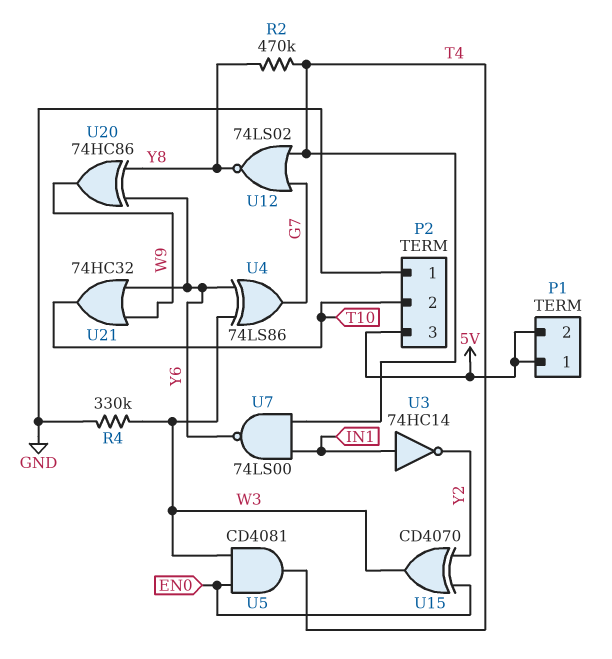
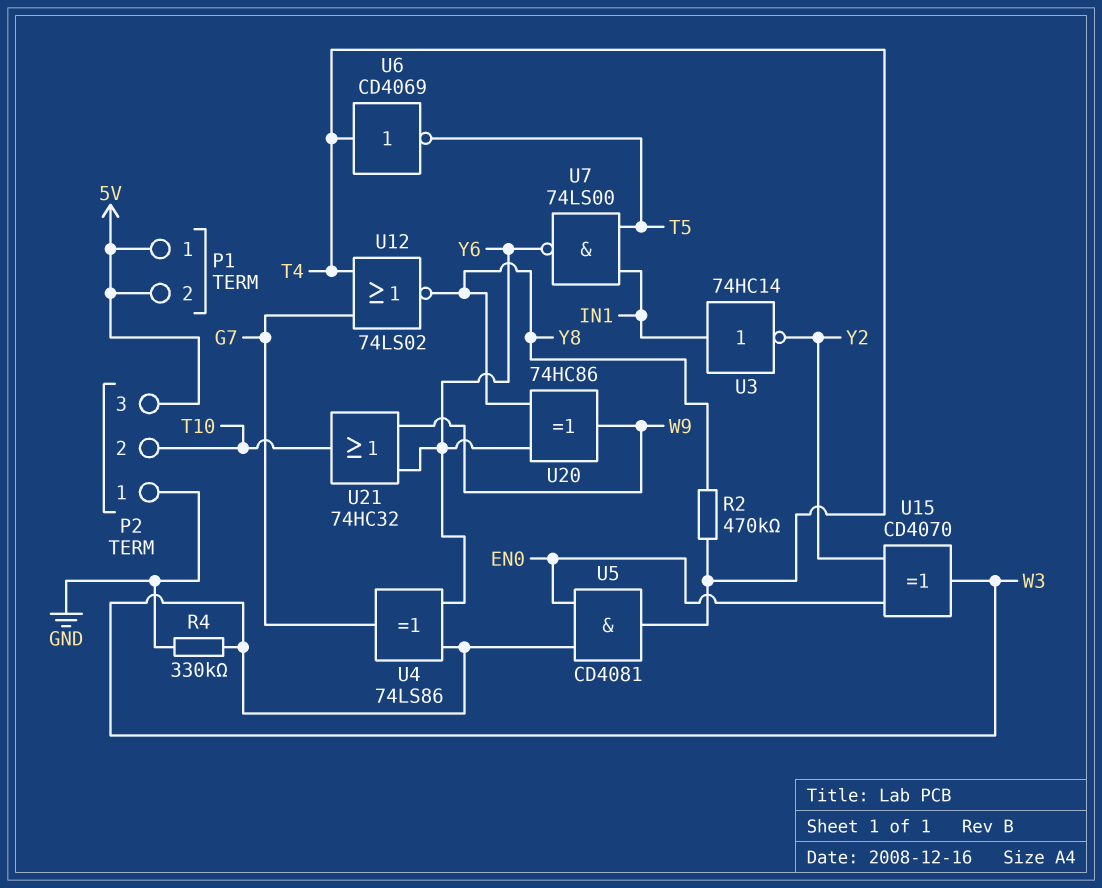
U6: none -> NOT CD4069 (in T4, out T5)
U7: NAND 74LS00 (in IN1, in T4, out Y6) -> NAND 74LS00 (in IN1, in T5, out Y6)

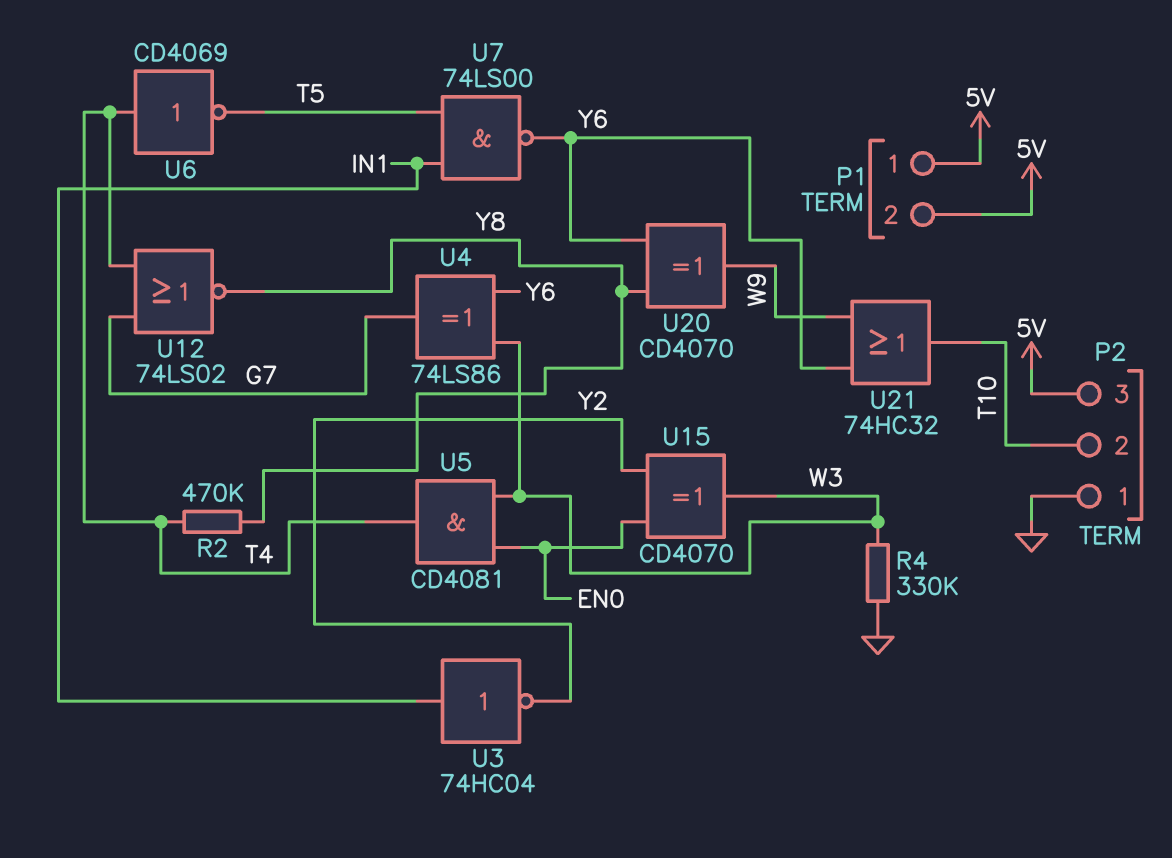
U3: NOT 74HC14 (in IN1, out Y2) -> NOT 74HC04 (in IN1, out Y2)
U20: XOR 74HC86 (in Y6, in Y8, out W9) -> XOR CD4070 (in Y6, in Y8, out W9)

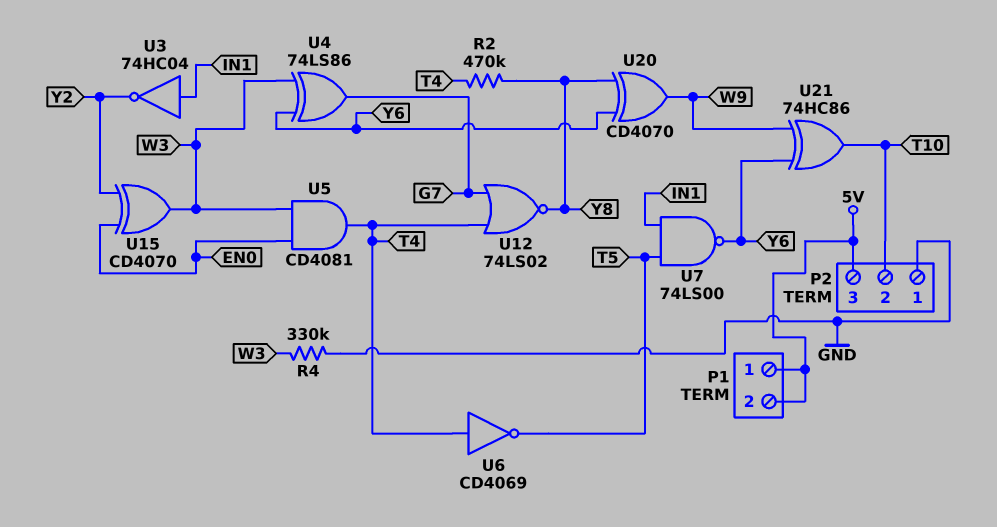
U21: OR 74HC32 (in W9, in Y6, out T10) -> XOR 74HC86 (in W9, in Y6, out T10)

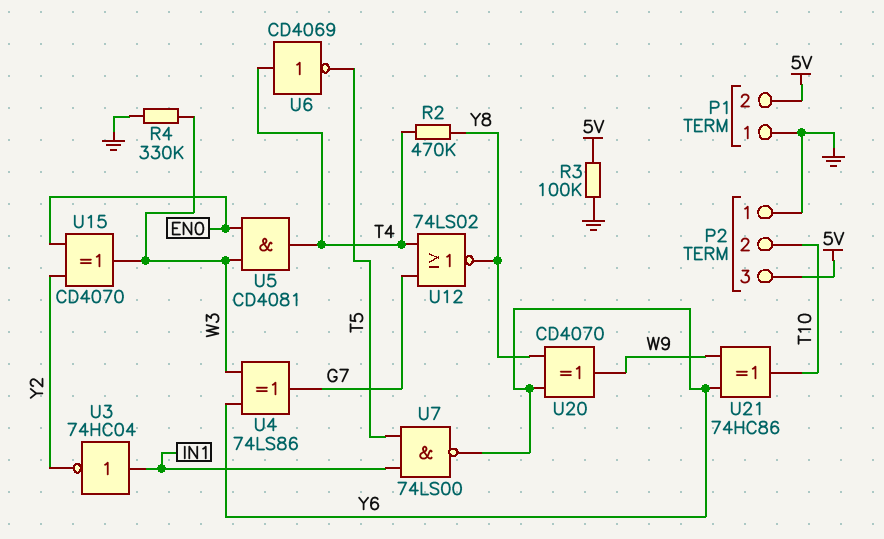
P1 pin 1: 5V -> GND
R3: none -> 100k (5V, GND)

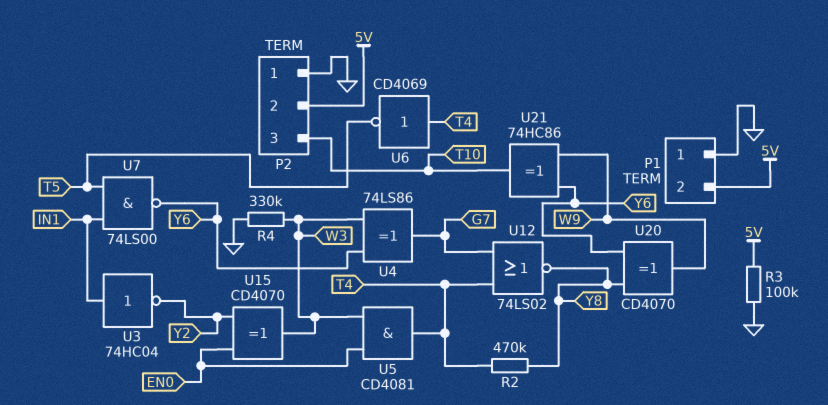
P2 pin 2: T10 -> 5V
P2 pin 3: 5V -> T10

